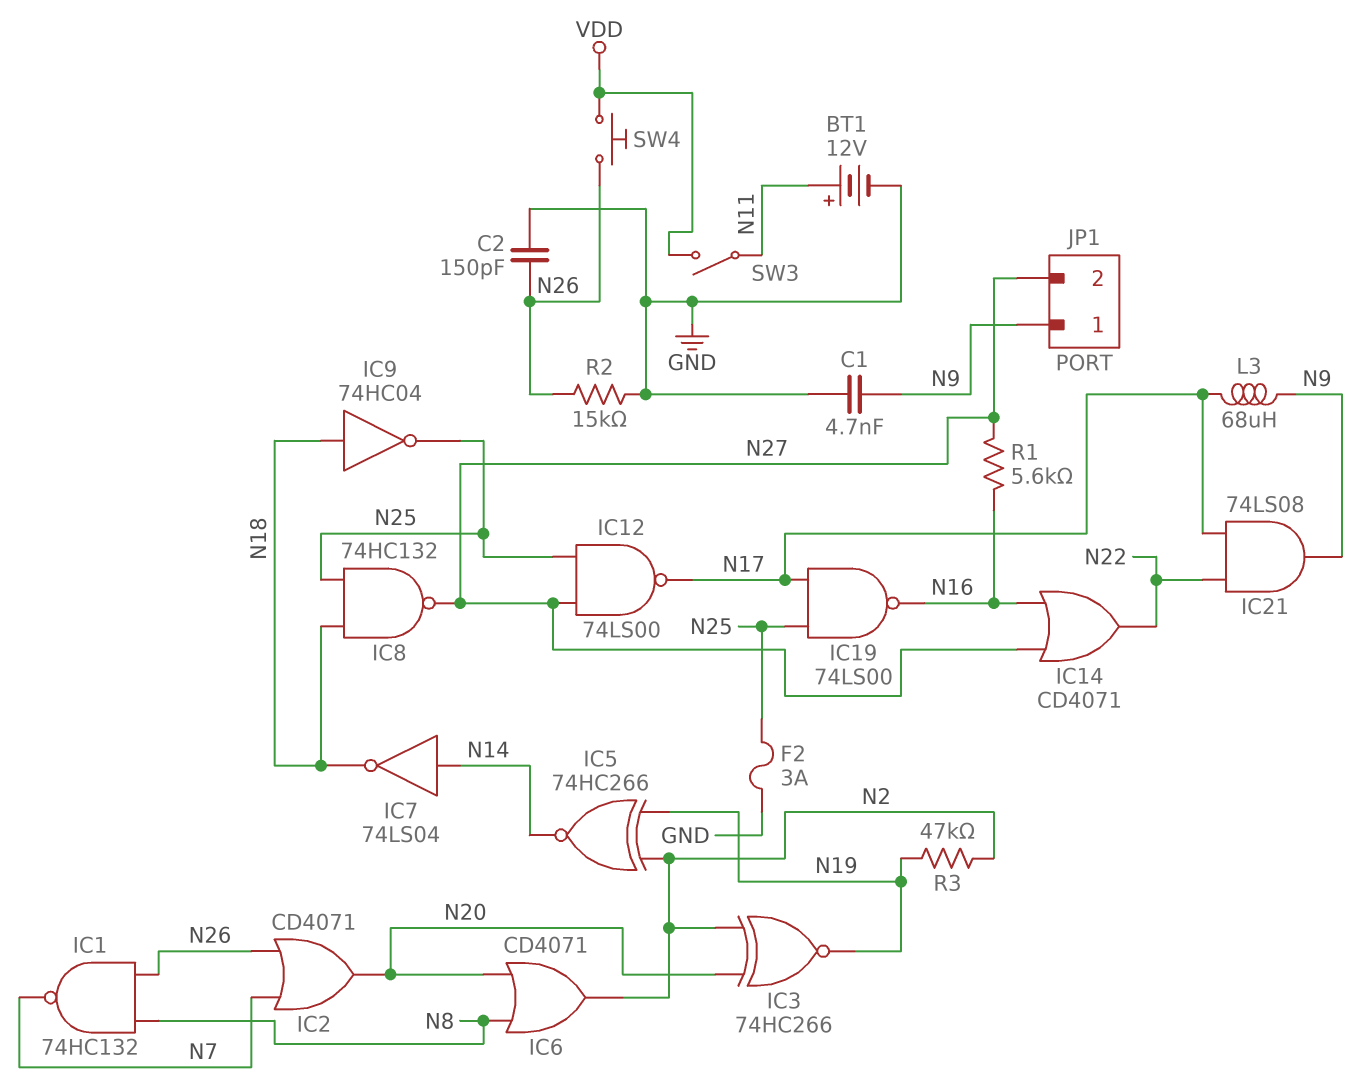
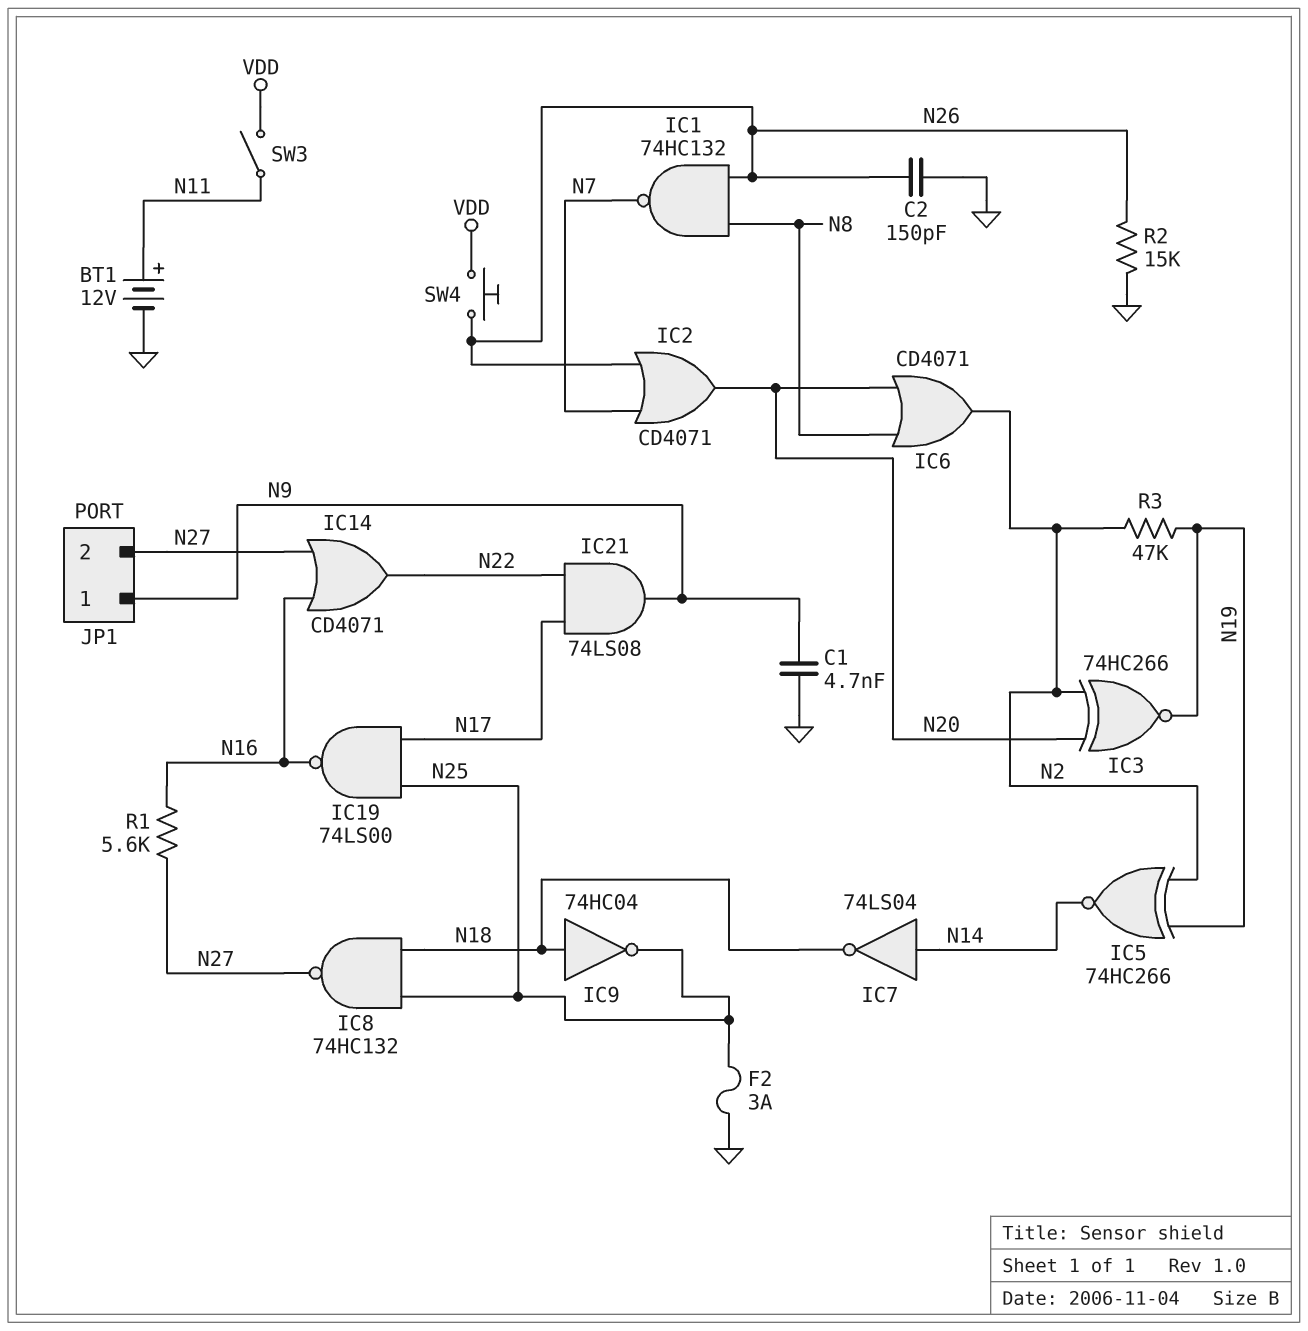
IC12: NAND 74LS00 (in N25, in N27, out N17) -> none
L3: 68uH (N9, N17) -> none

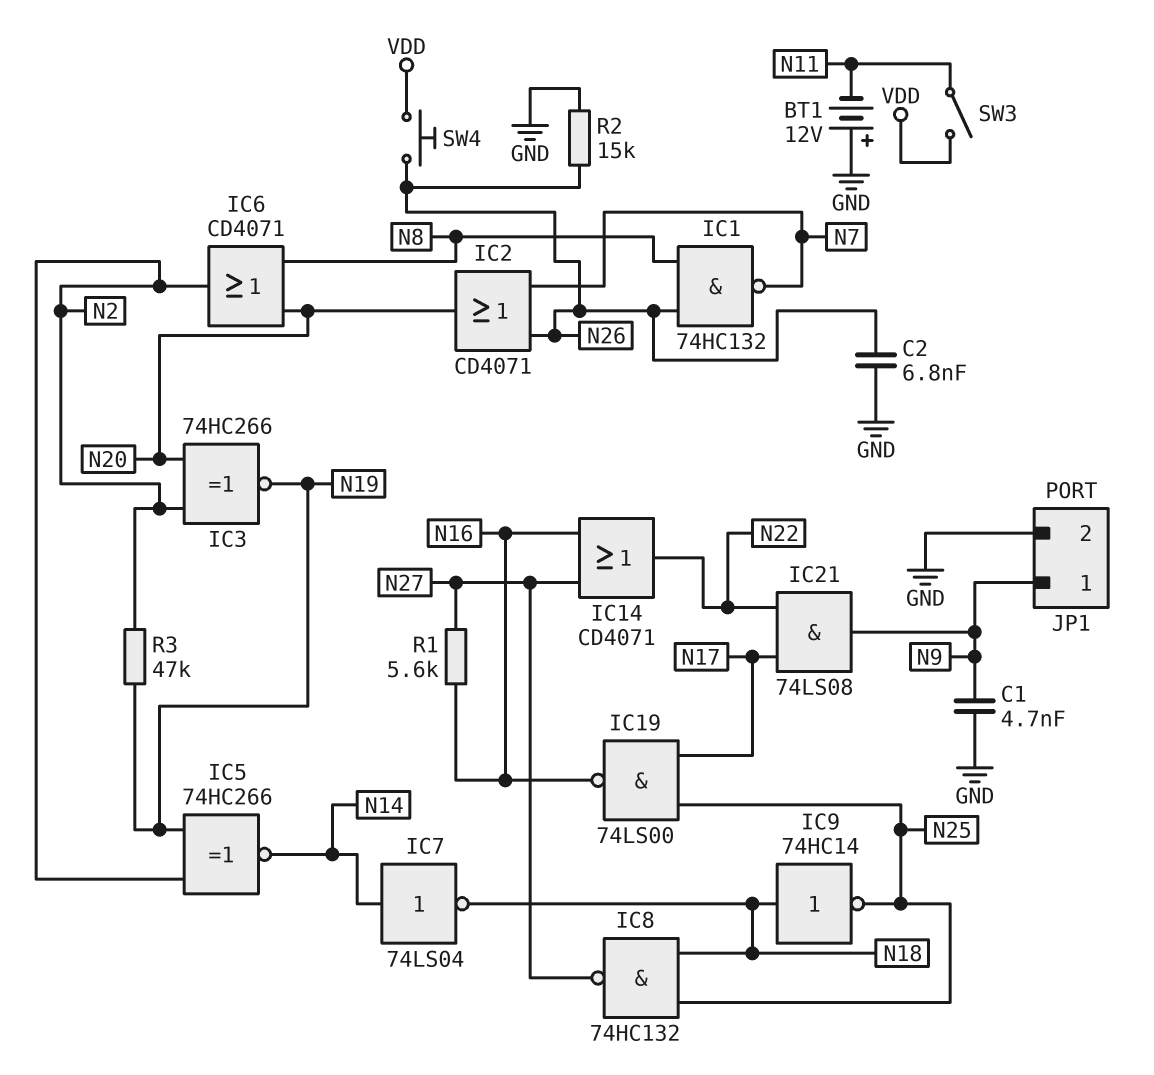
BT1: 12V (plus N11, minus GND) -> 12V (plus GND, minus N11)
C2: 150pF (GND, N26) -> 6.8nF (GND, N26)
F2: 3A (GND, N25) -> none
IC9: NOT 74HC04 (in N18, out N25) -> NOT 74HC14 (in N18, out N25)
JP1 pin 2: N27 -> GND

